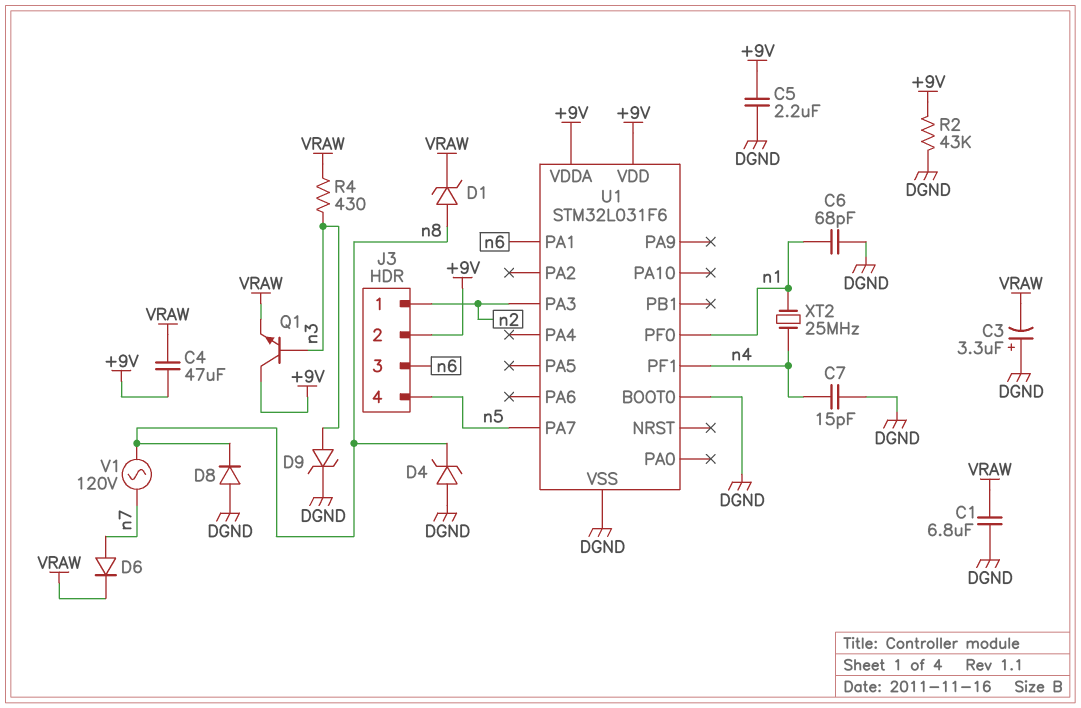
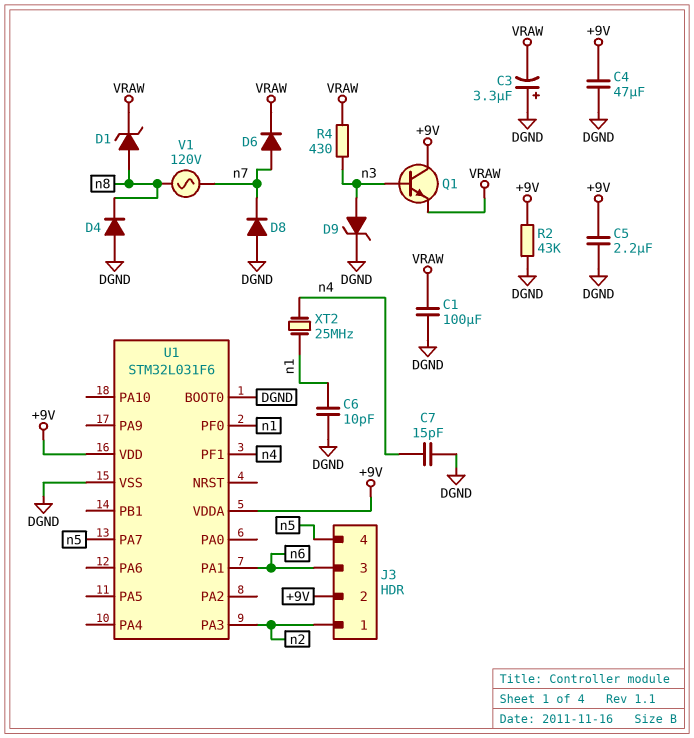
C1: 6.8uF (DGND, VRAW) -> 100uF (DGND, VRAW)
C4: 47uF (+9V, VRAW) -> 47uF (+9V, DGND)
C6: 68pF (DGND, n1) -> 10pF (DGND, n1)
D4: zener (A DGND, K n8) -> diode (A DGND, K n8)
D8: diode (A DGND, K n8) -> diode (A DGND, K n7)

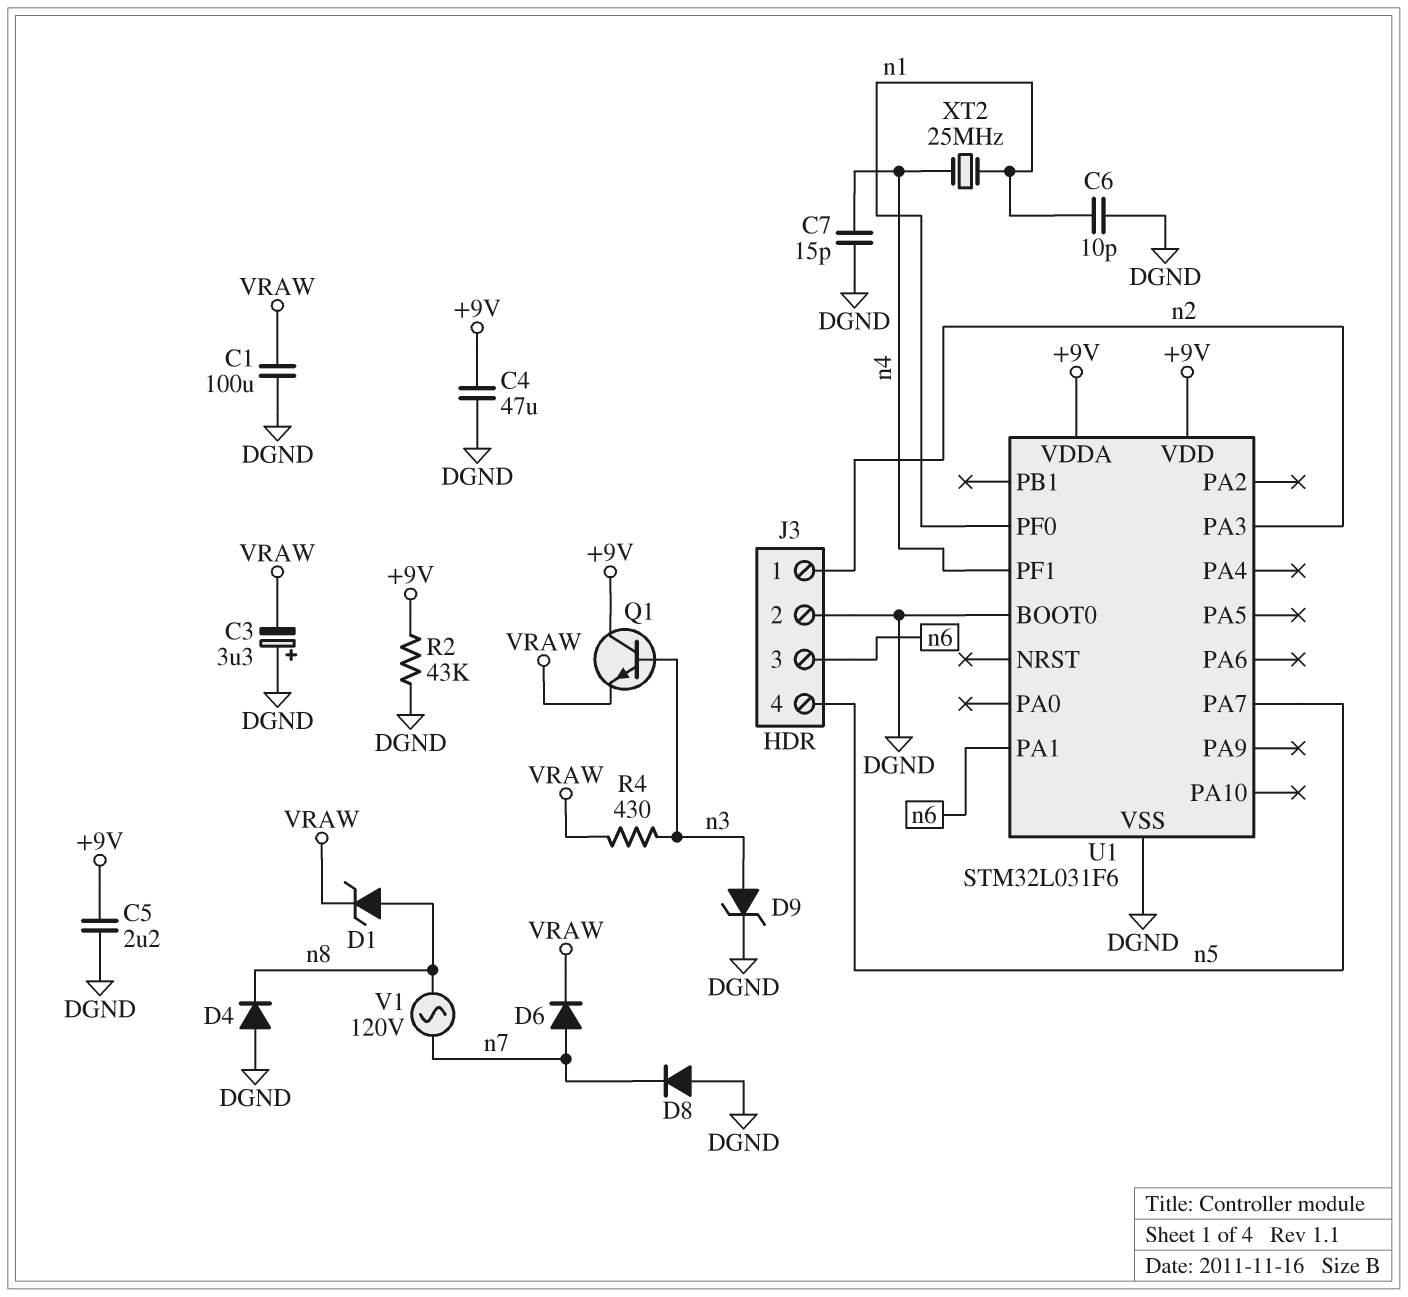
J3 pin 2: +9V -> DGND

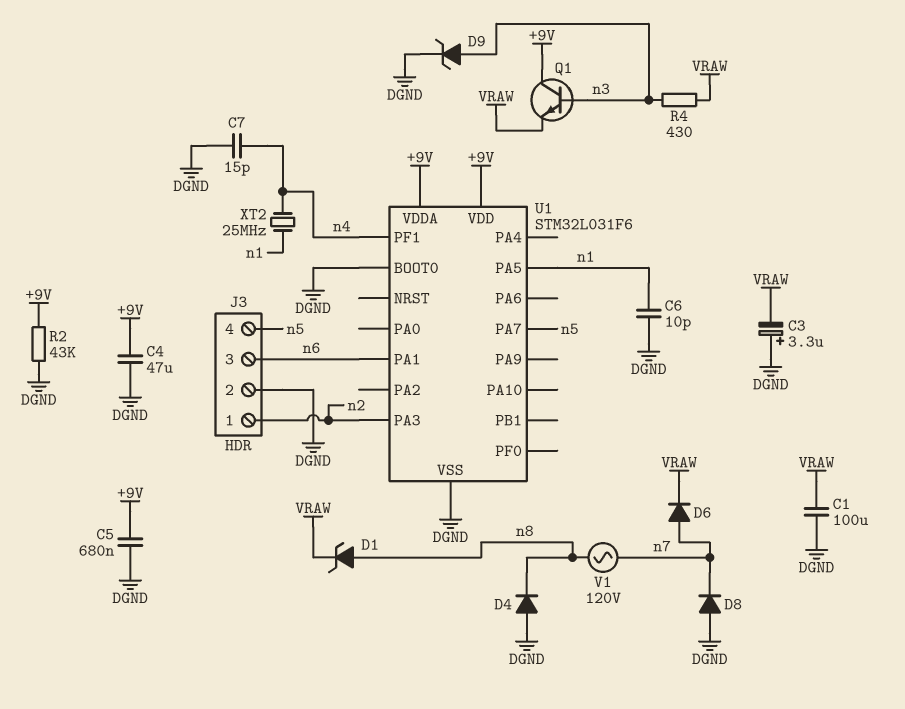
C5: 2.2uF (+9V, DGND) -> 680nF (+9V, DGND)
U1 pin PA5: none -> n1
U1 pin PF0: n1 -> none

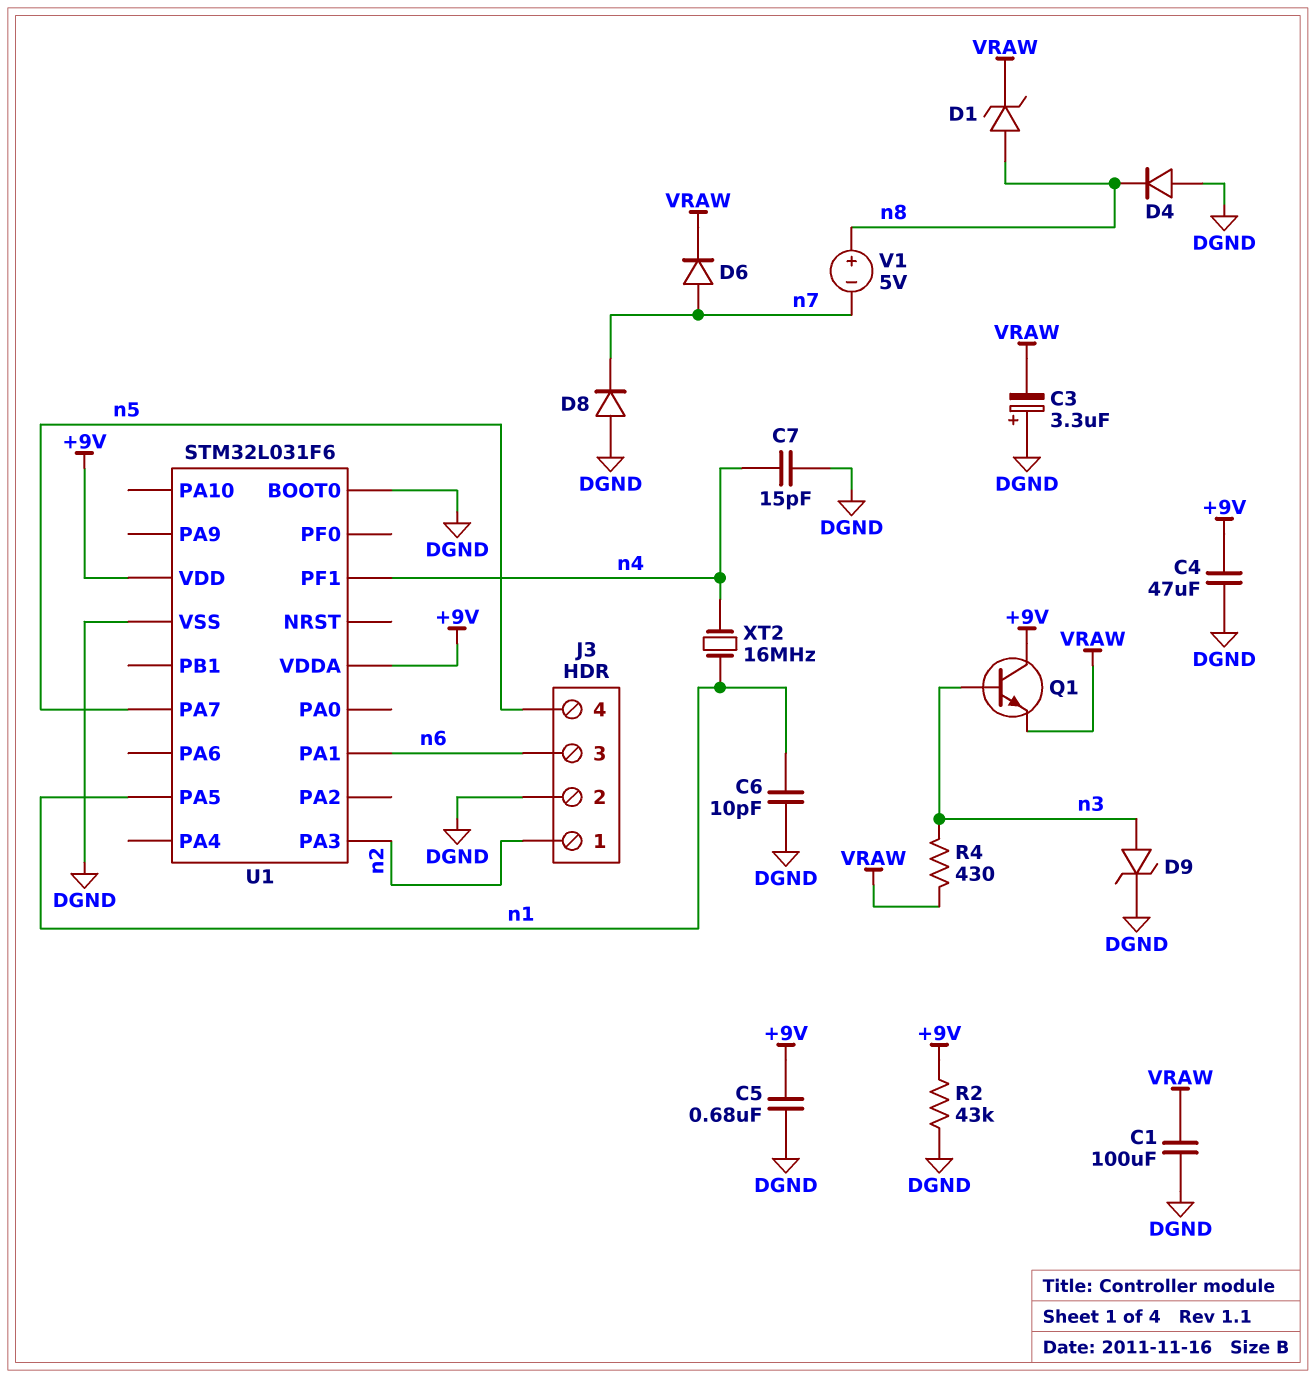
V1: AC 120V (n7, n8) -> 5V (plus n8, minus n7)
XT2: 25MHz (n1, n4) -> 16MHz (n1, n4)

